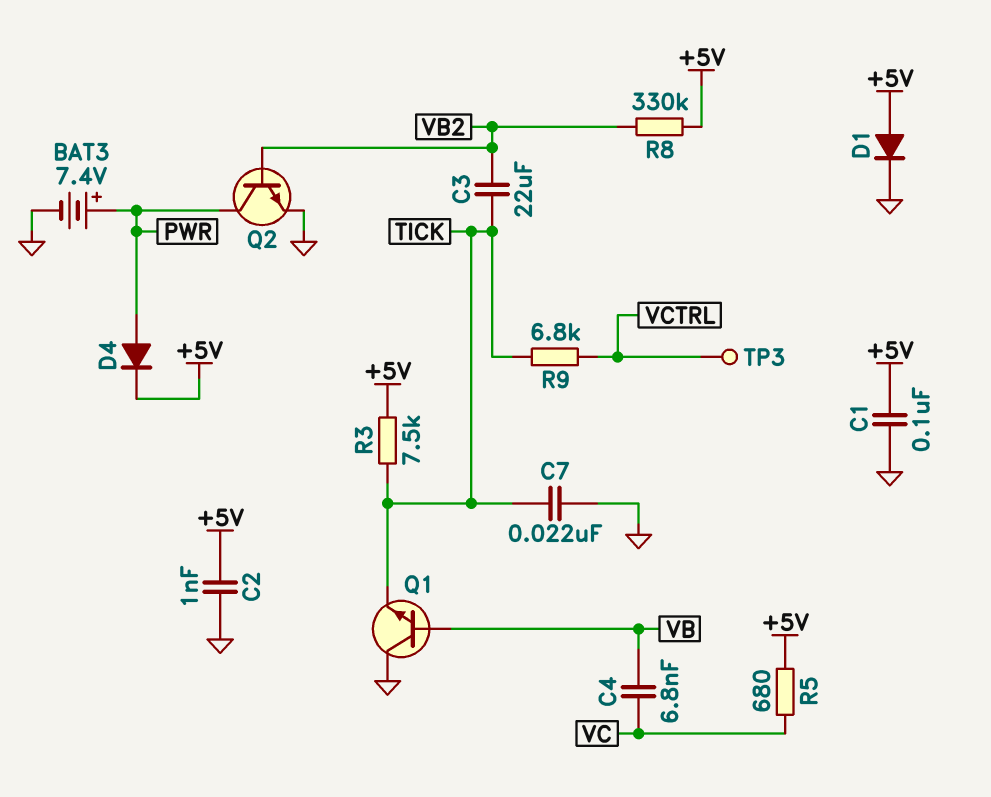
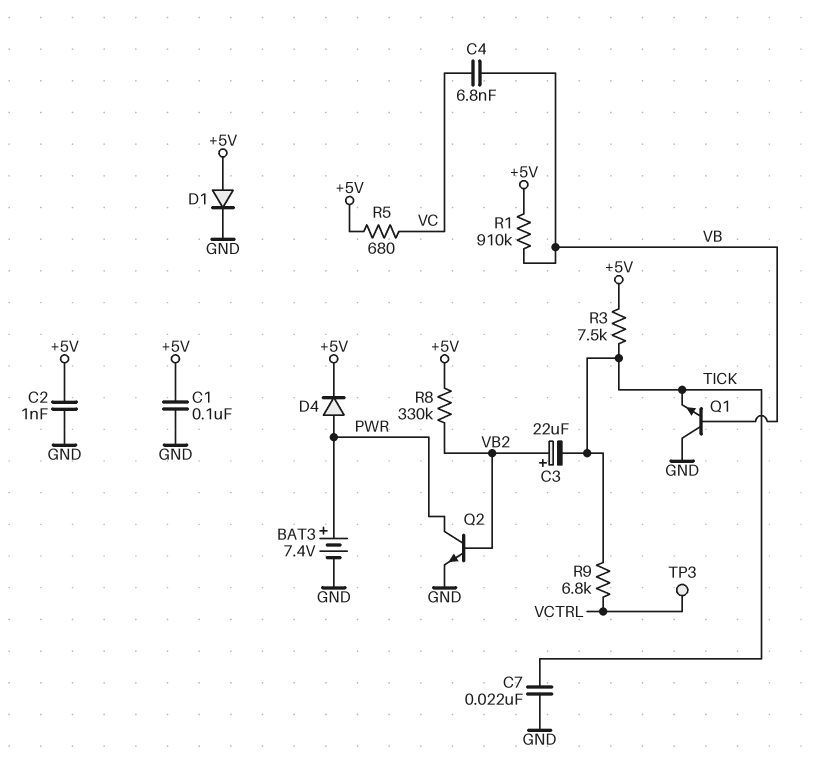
C3: 22uF (TICK, VB2) -> 22uF (plus VB2, minus TICK)
R1: none -> 910k (+5V, VB)

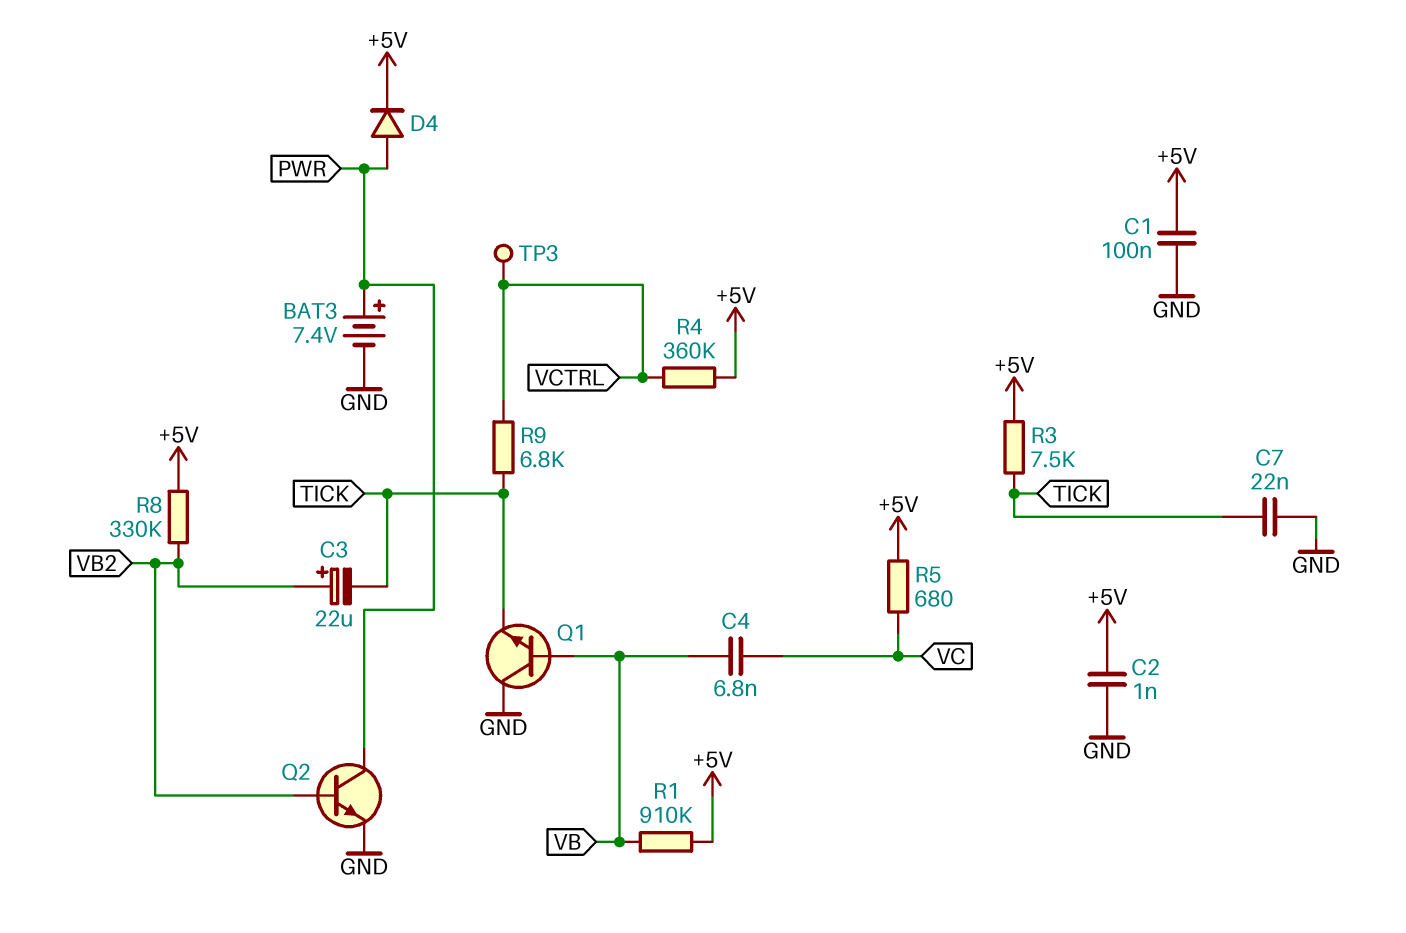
D1: diode (A +5V, K GND) -> none
R4: none -> 360k (+5V, VCTRL)

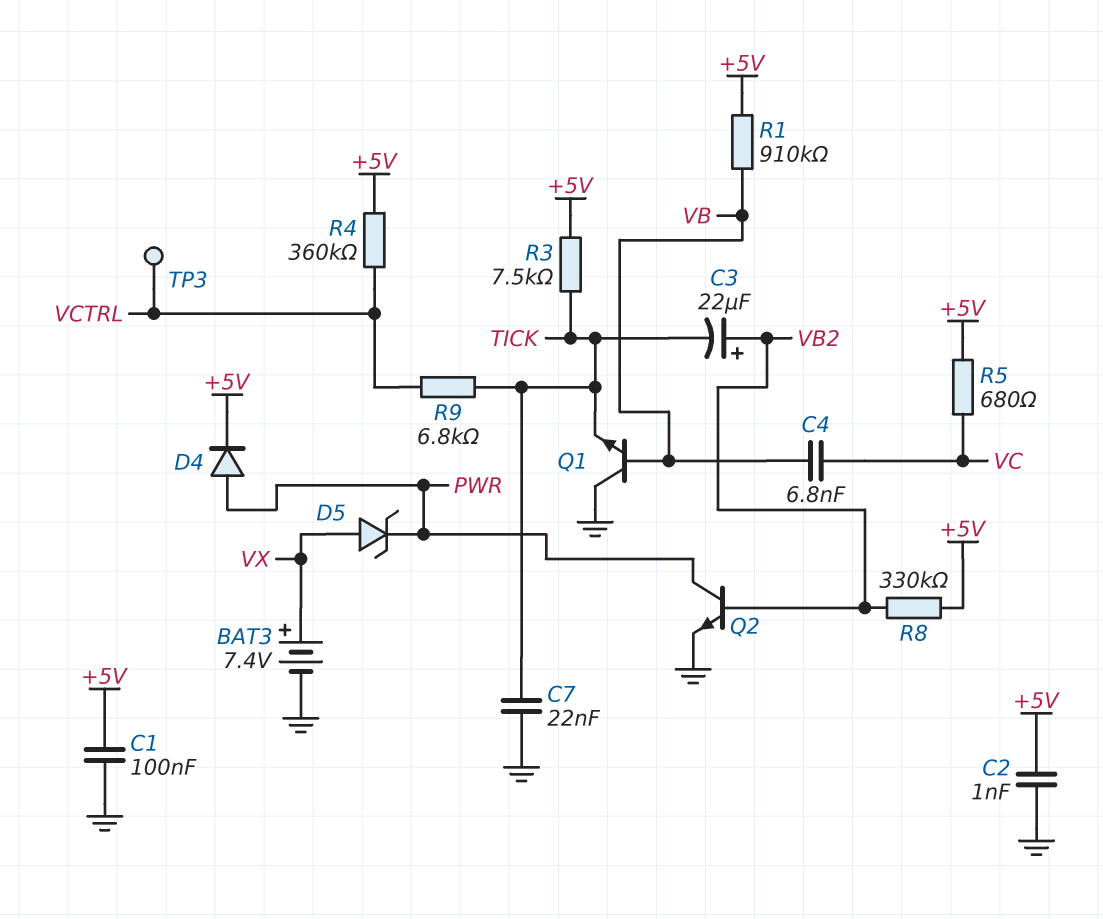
BAT3: 7.4V (plus PWR, minus GND) -> 7.4V (plus VX, minus GND)
D5: none -> zener (A VX, K PWR)

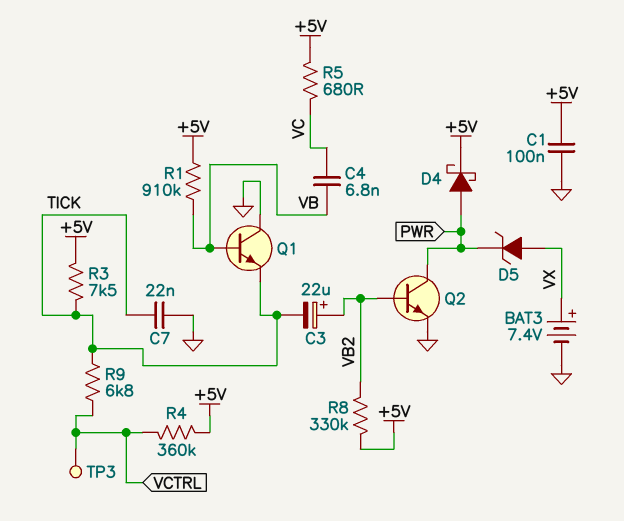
C2: 1nF (+5V, GND) -> none
D4: diode (A PWR, K +5V) -> schottky (A PWR, K +5V)

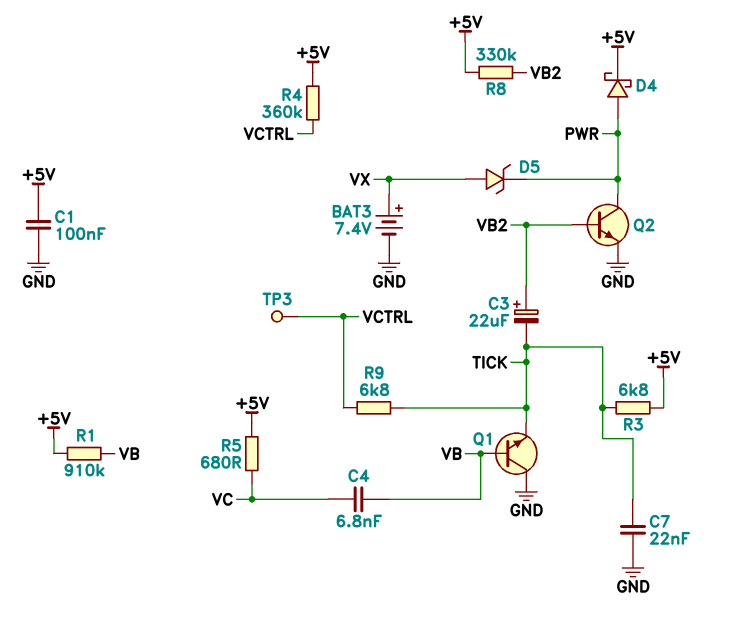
R3: 7.5k (+5V, TICK) -> 6.8k (+5V, TICK)

